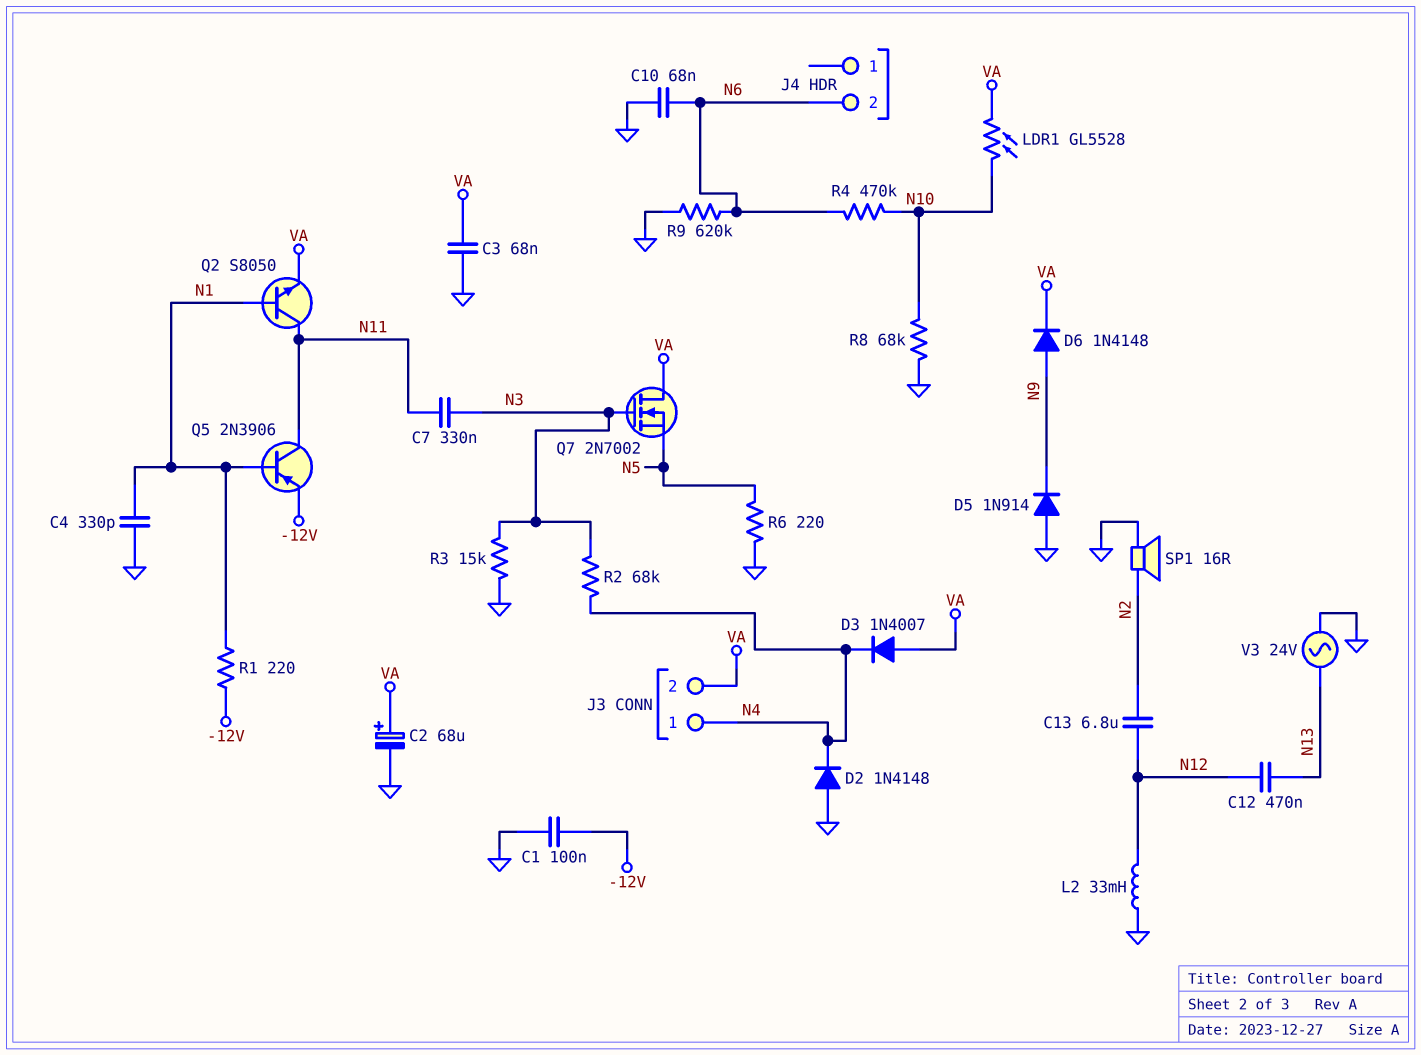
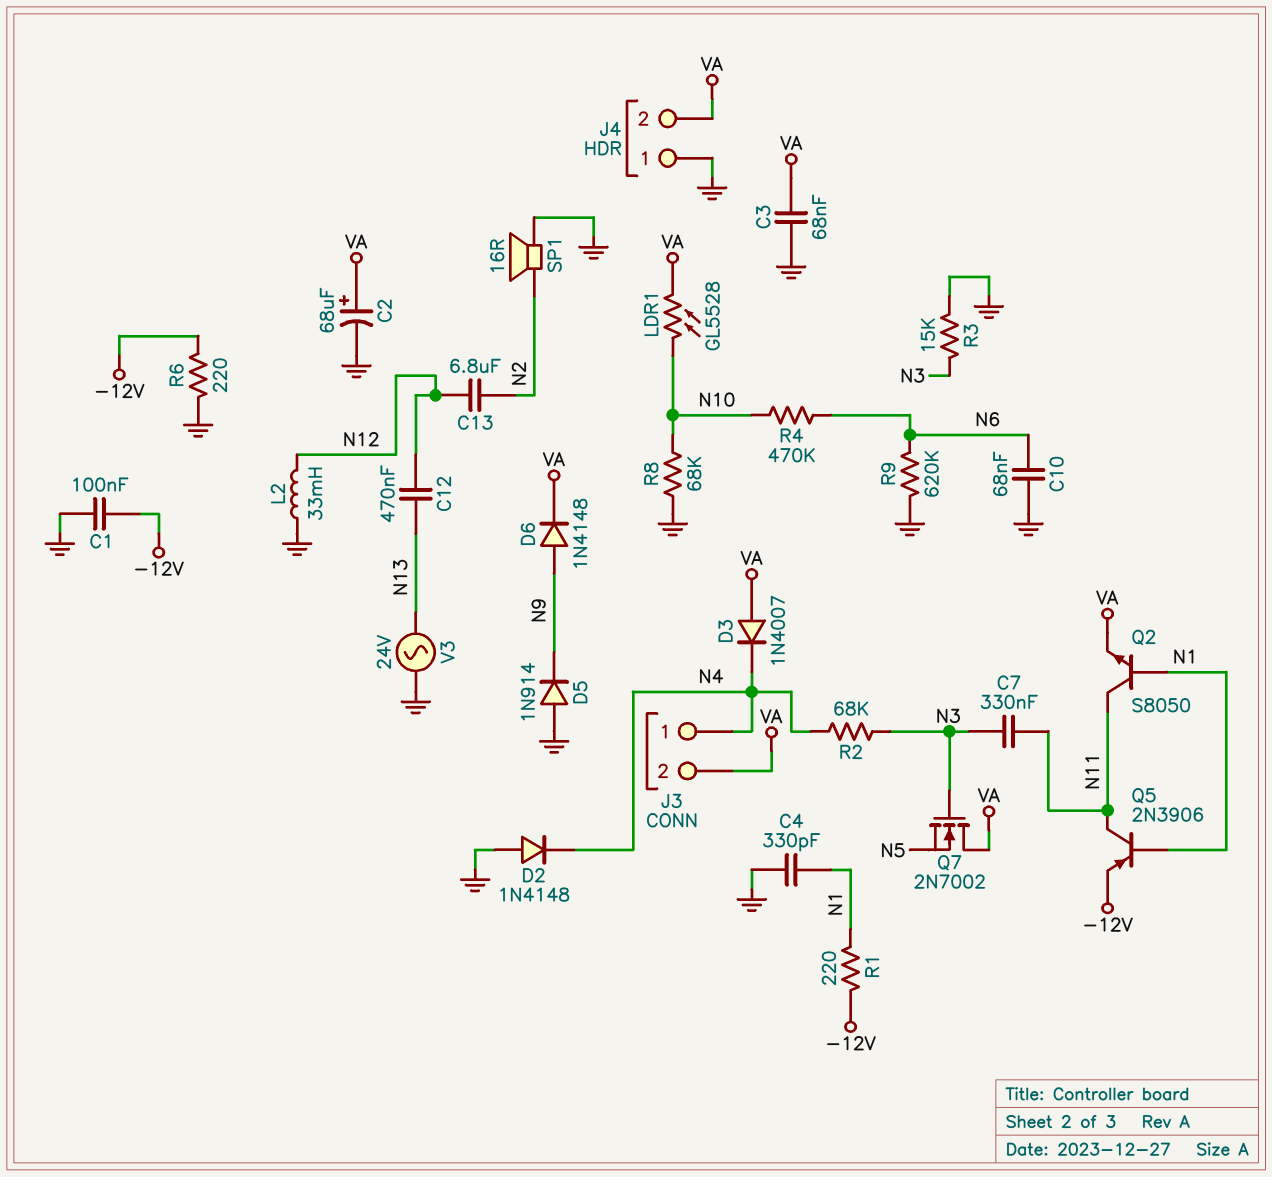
J4 pin 1: none -> GND
J4 pin 2: N6 -> VA
R6: 220 (GND, N5) -> 220 (-12V, GND)

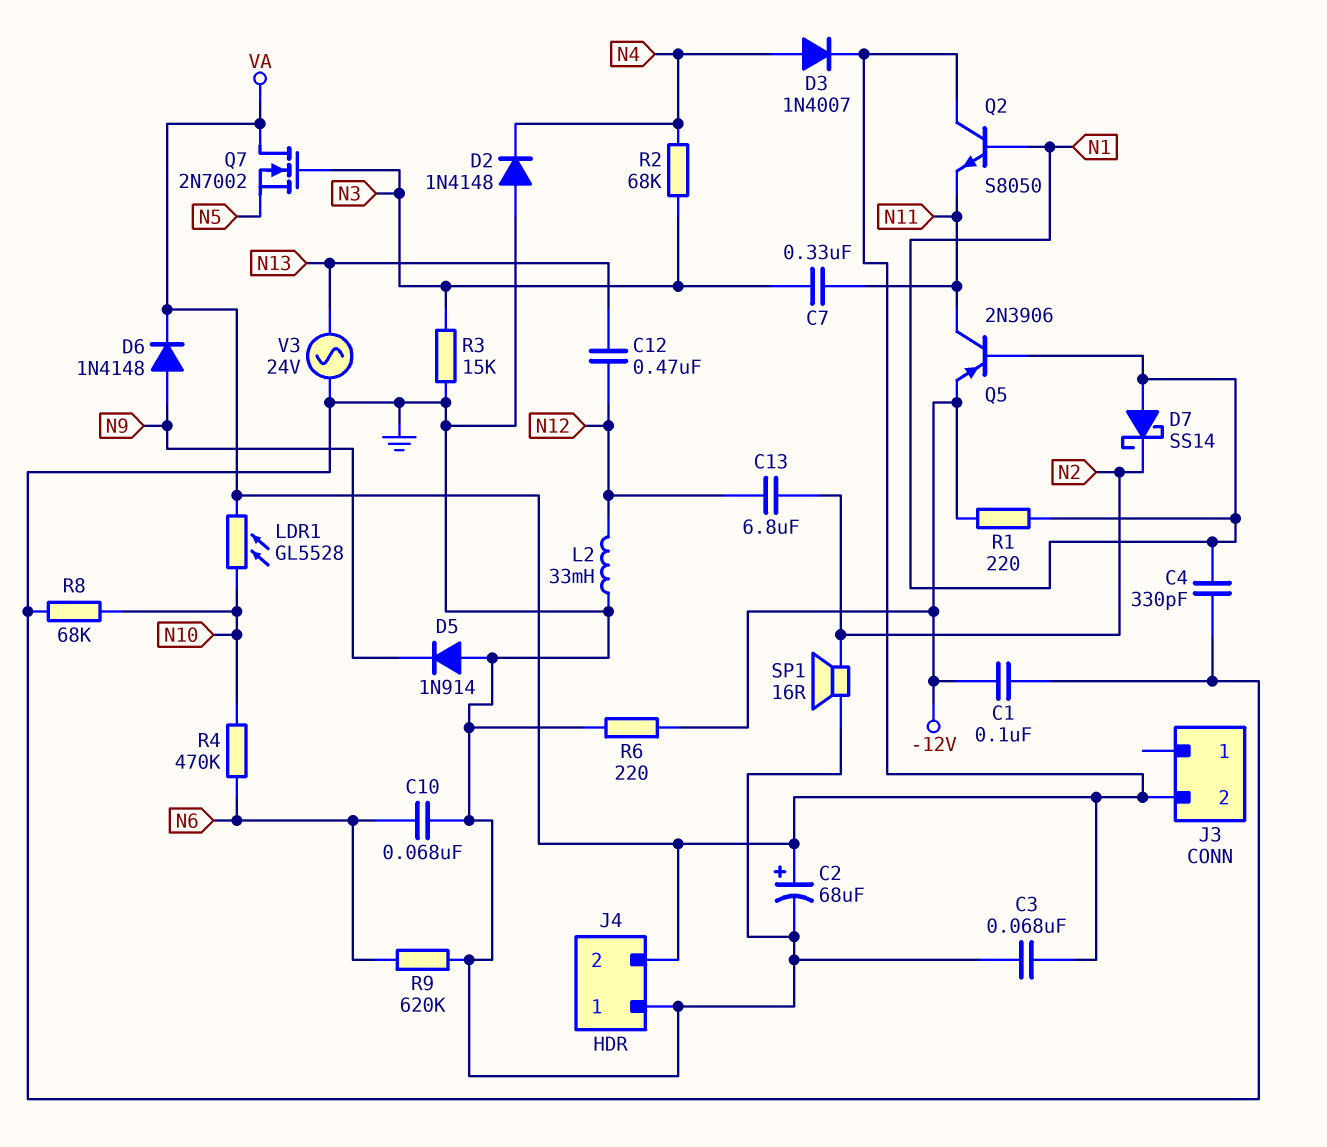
D3: diode 1N4007 (A VA, K N4) -> diode 1N4007 (A N4, K VA)
D7: none -> schottky SS14 (A N1, K N2)
J3 pin 1: N4 -> none
Q2: NPN S8050 (B N1, C N11, E VA) -> NPN S8050 (B N1, C VA, E N11)

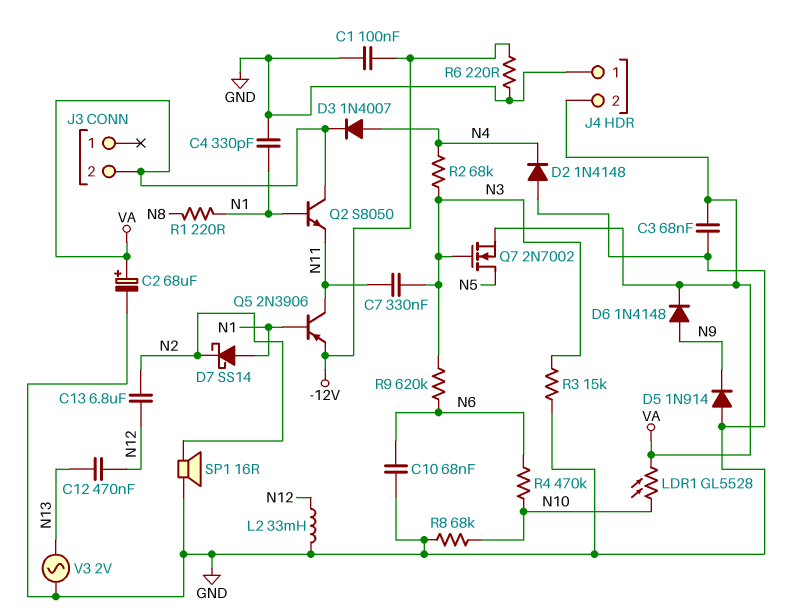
Q7: NMOS 2N7002 (G N3, D VA, S N5) -> NMOS 2N7002 (G N3, D N5, S VA)
R1: 220 (-12V, N1) -> 220 (N1, N8)
R9: 620k (GND, N6) -> 620k (N3, N6)
V3: AC 24V (GND, N13) -> AC 2V (GND, N13)

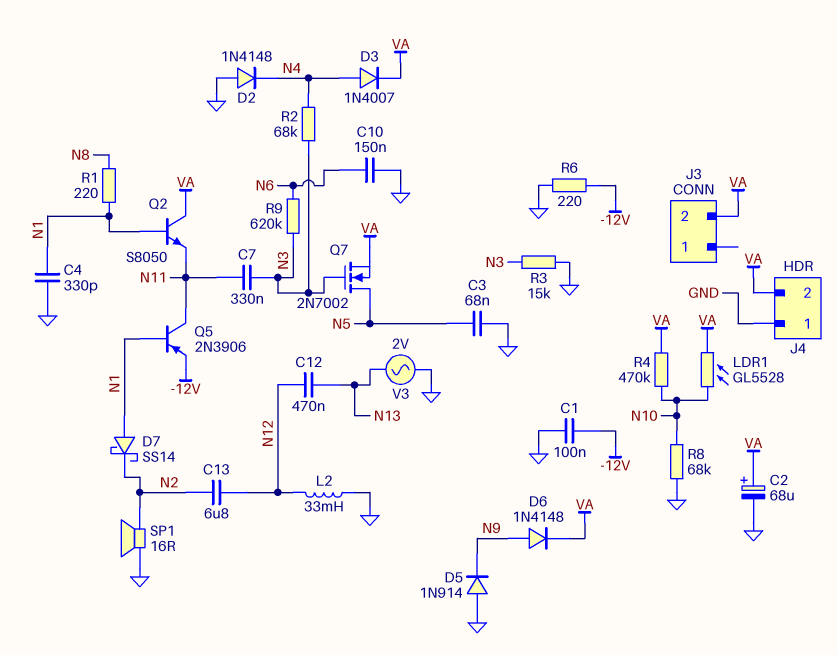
C3: 68nF (GND, VA) -> 68nF (GND, N5)
C10: 68nF (GND, N6) -> 150nF (GND, N6)
R4: 470k (N6, N10) -> 470k (N10, VA)

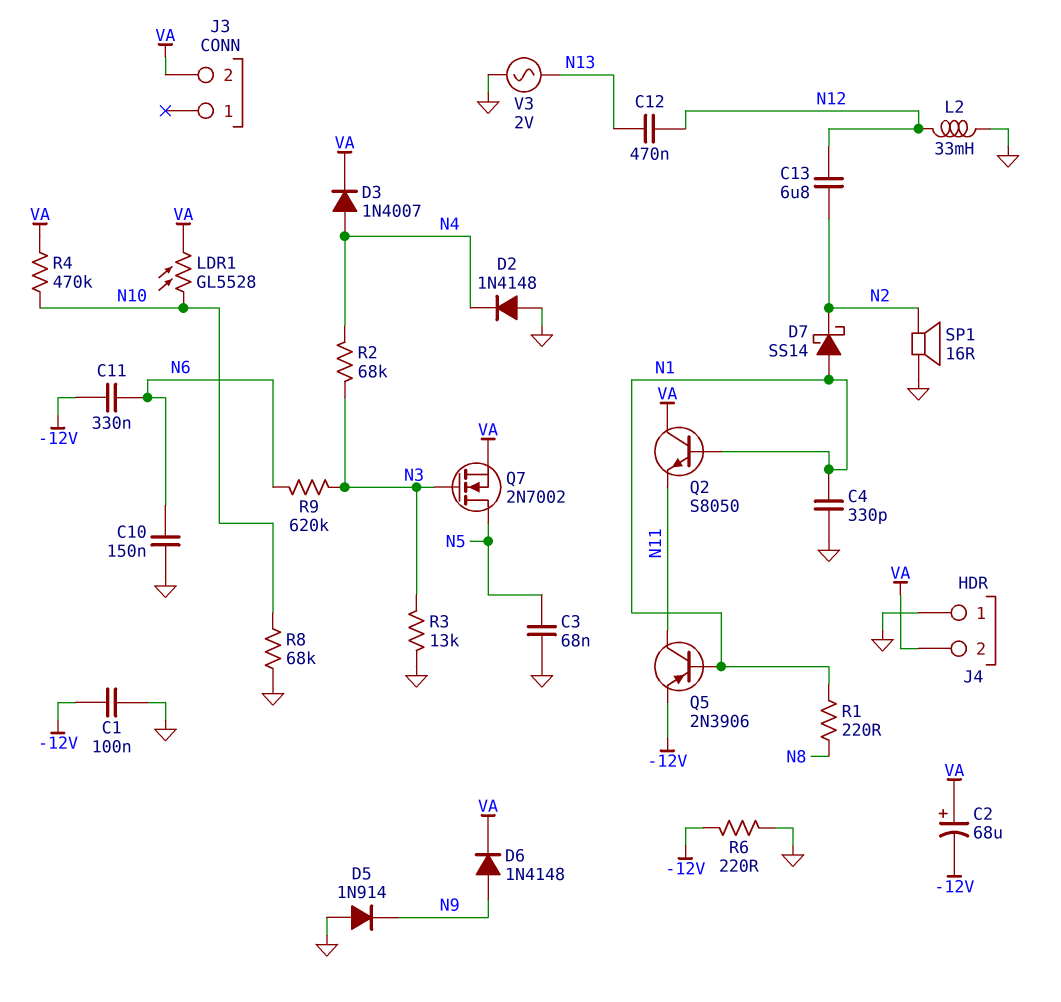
C2: 68uF (plus VA, minus GND) -> 68uF (plus VA, minus -12V)
C7: 330nF (N3, N11) -> none
C11: none -> 330nF (-12V, N6)
R3: 15k (GND, N3) -> 13k (GND, N3)

